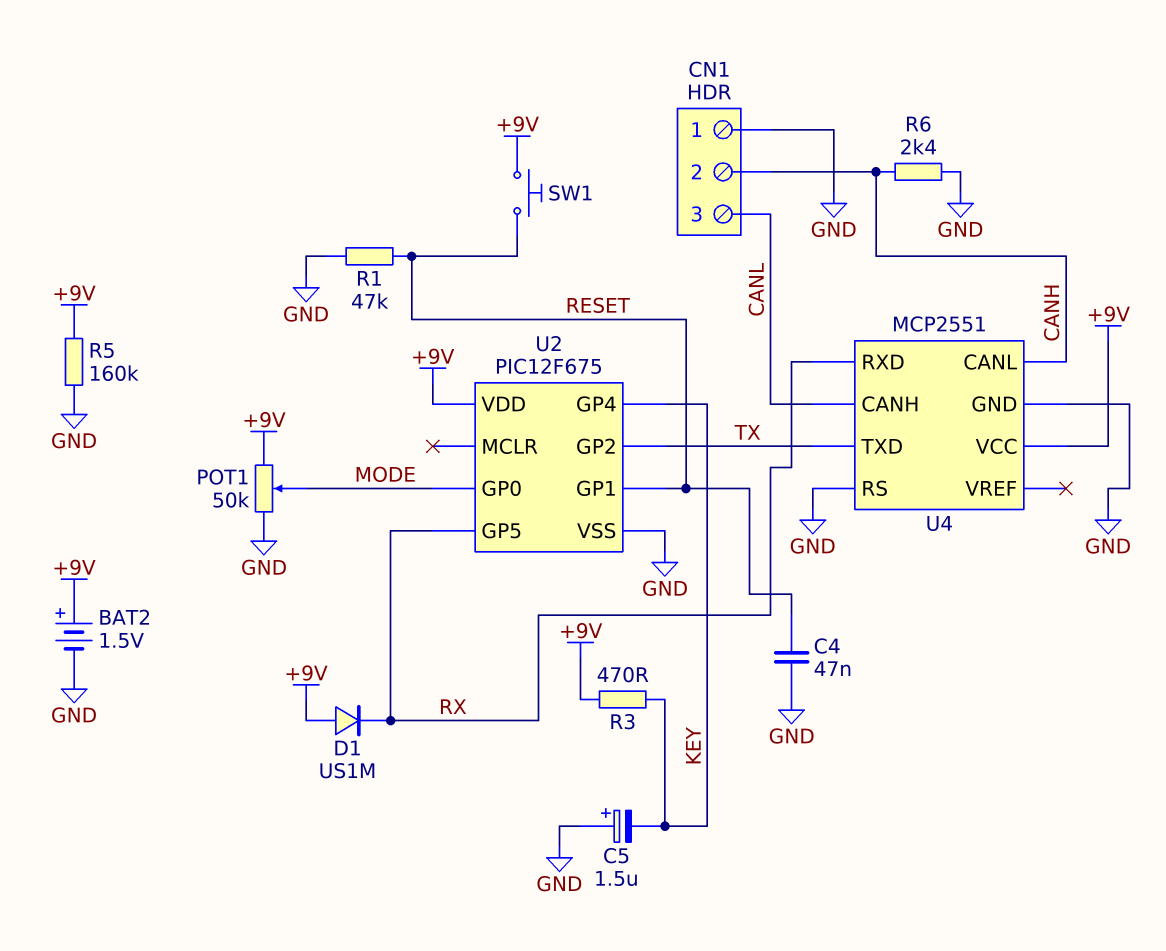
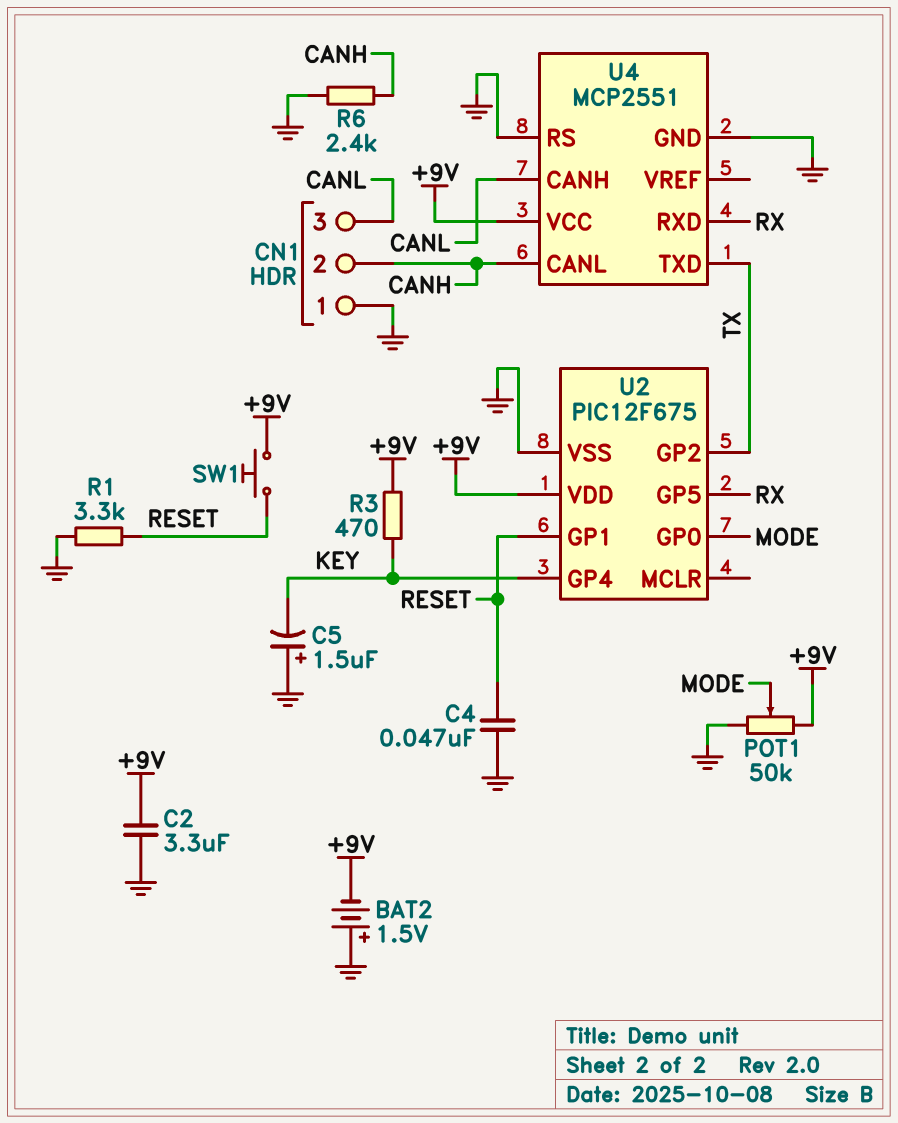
BAT2: 1.5V (plus +9V, minus GND) -> 1.5V (plus GND, minus +9V)
C2: none -> 3.3uF (+9V, GND)
D1: diode US1M (A +9V, K RX) -> none
R1: 47k (GND, RESET) -> 3.3k (GND, RESET)
R5: 160k (+9V, GND) -> none

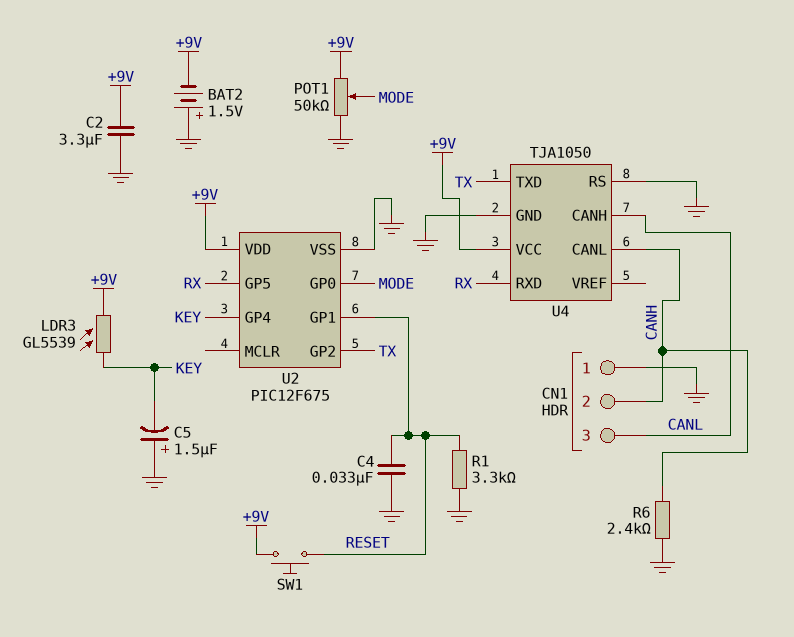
C4: 47nF (GND, RESET) -> 33nF (GND, RESET)
LDR3: none -> GL5539 (+9V, KEY)
R3: 470 (+9V, KEY) -> none
U4: MCP2551 -> TJA1050

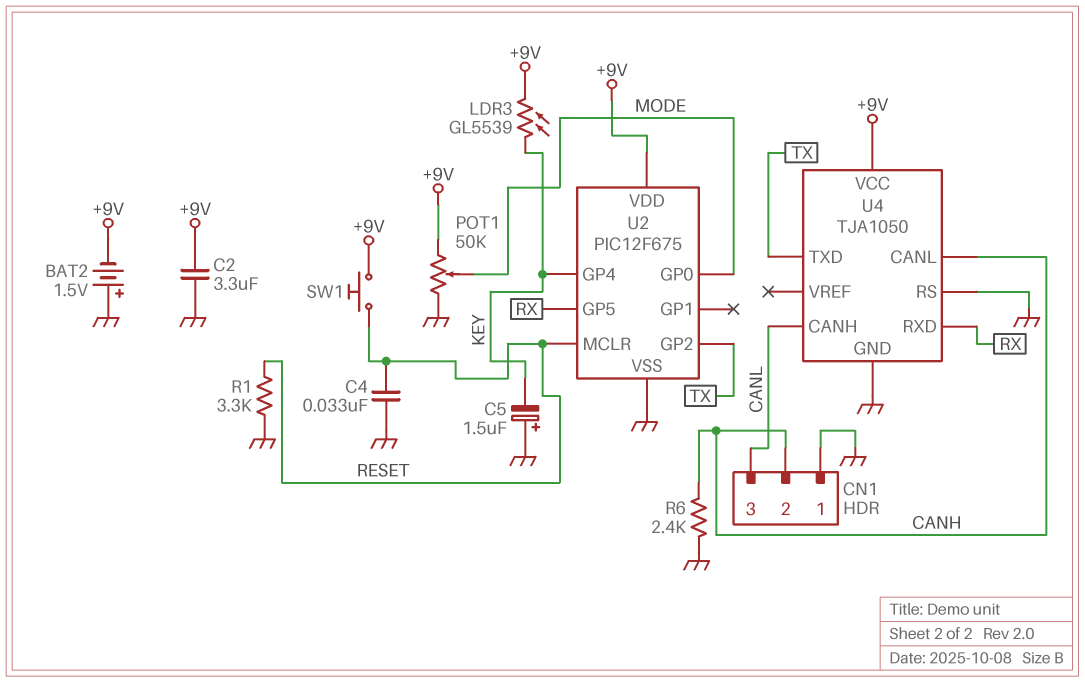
U2 pin GP1: RESET -> none
U2 pin MCLR: none -> RESET

